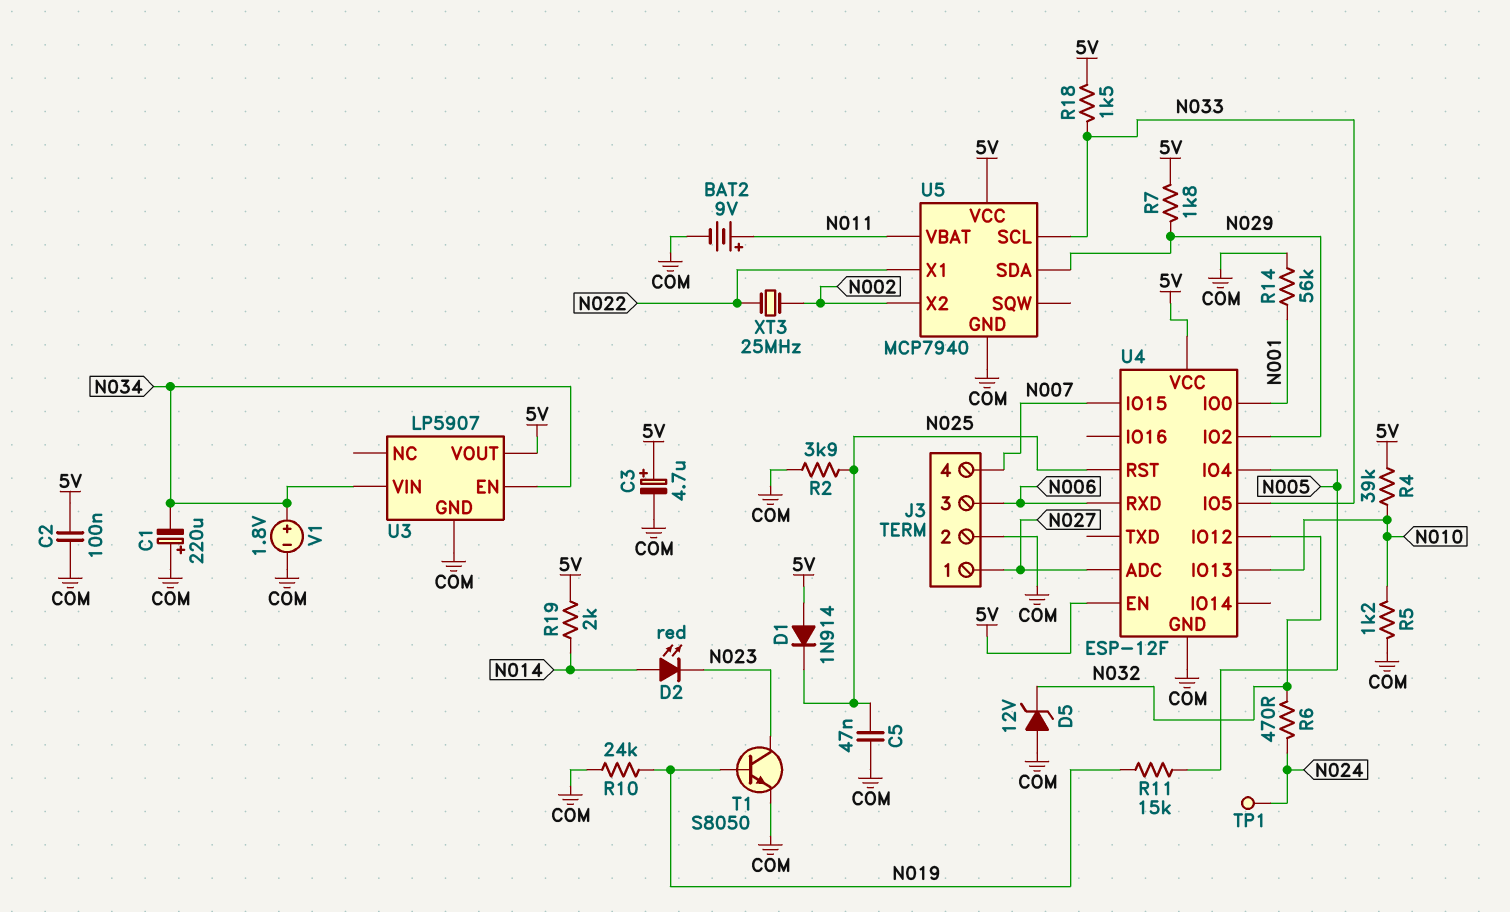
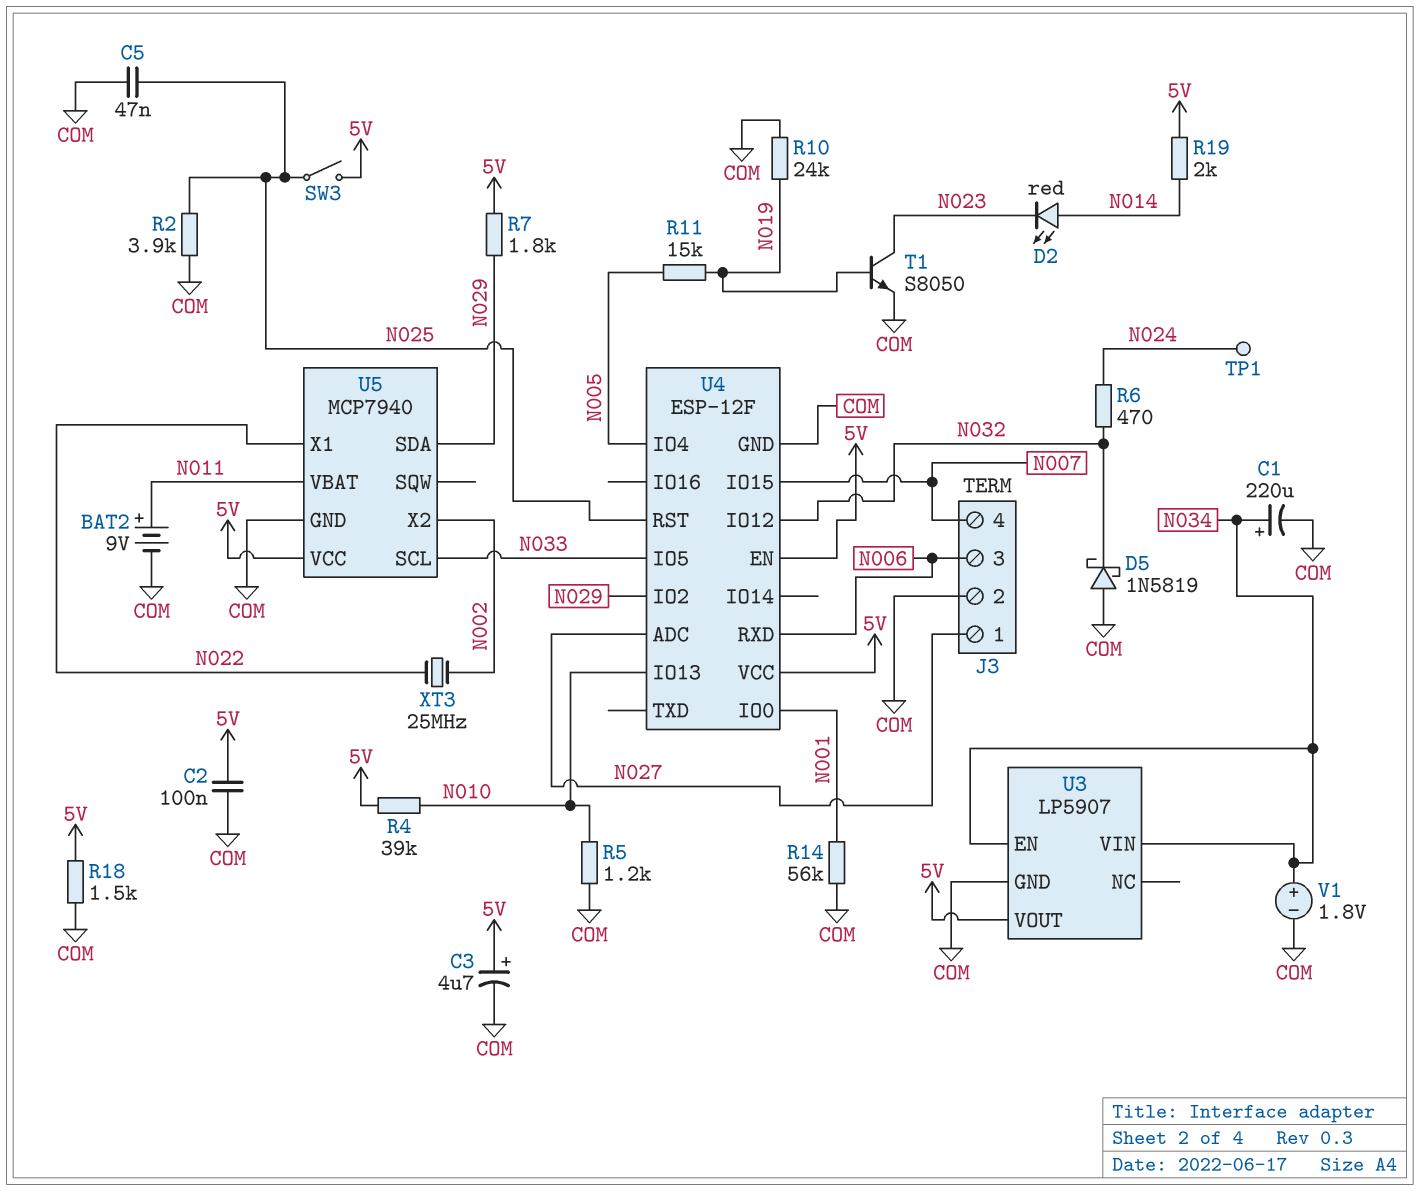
C1: 220uF (plus COM, minus N034) -> 220uF (plus N034, minus COM)
D1: diode 1N914 (A 5V, K N025) -> none
D5: zener 12V (A COM, K N032) -> schottky 1N5819 (A COM, K N032)
R18: 1.5k (5V, N033) -> 1.5k (5V, COM)
SW3: none -> switch (5V, N025)

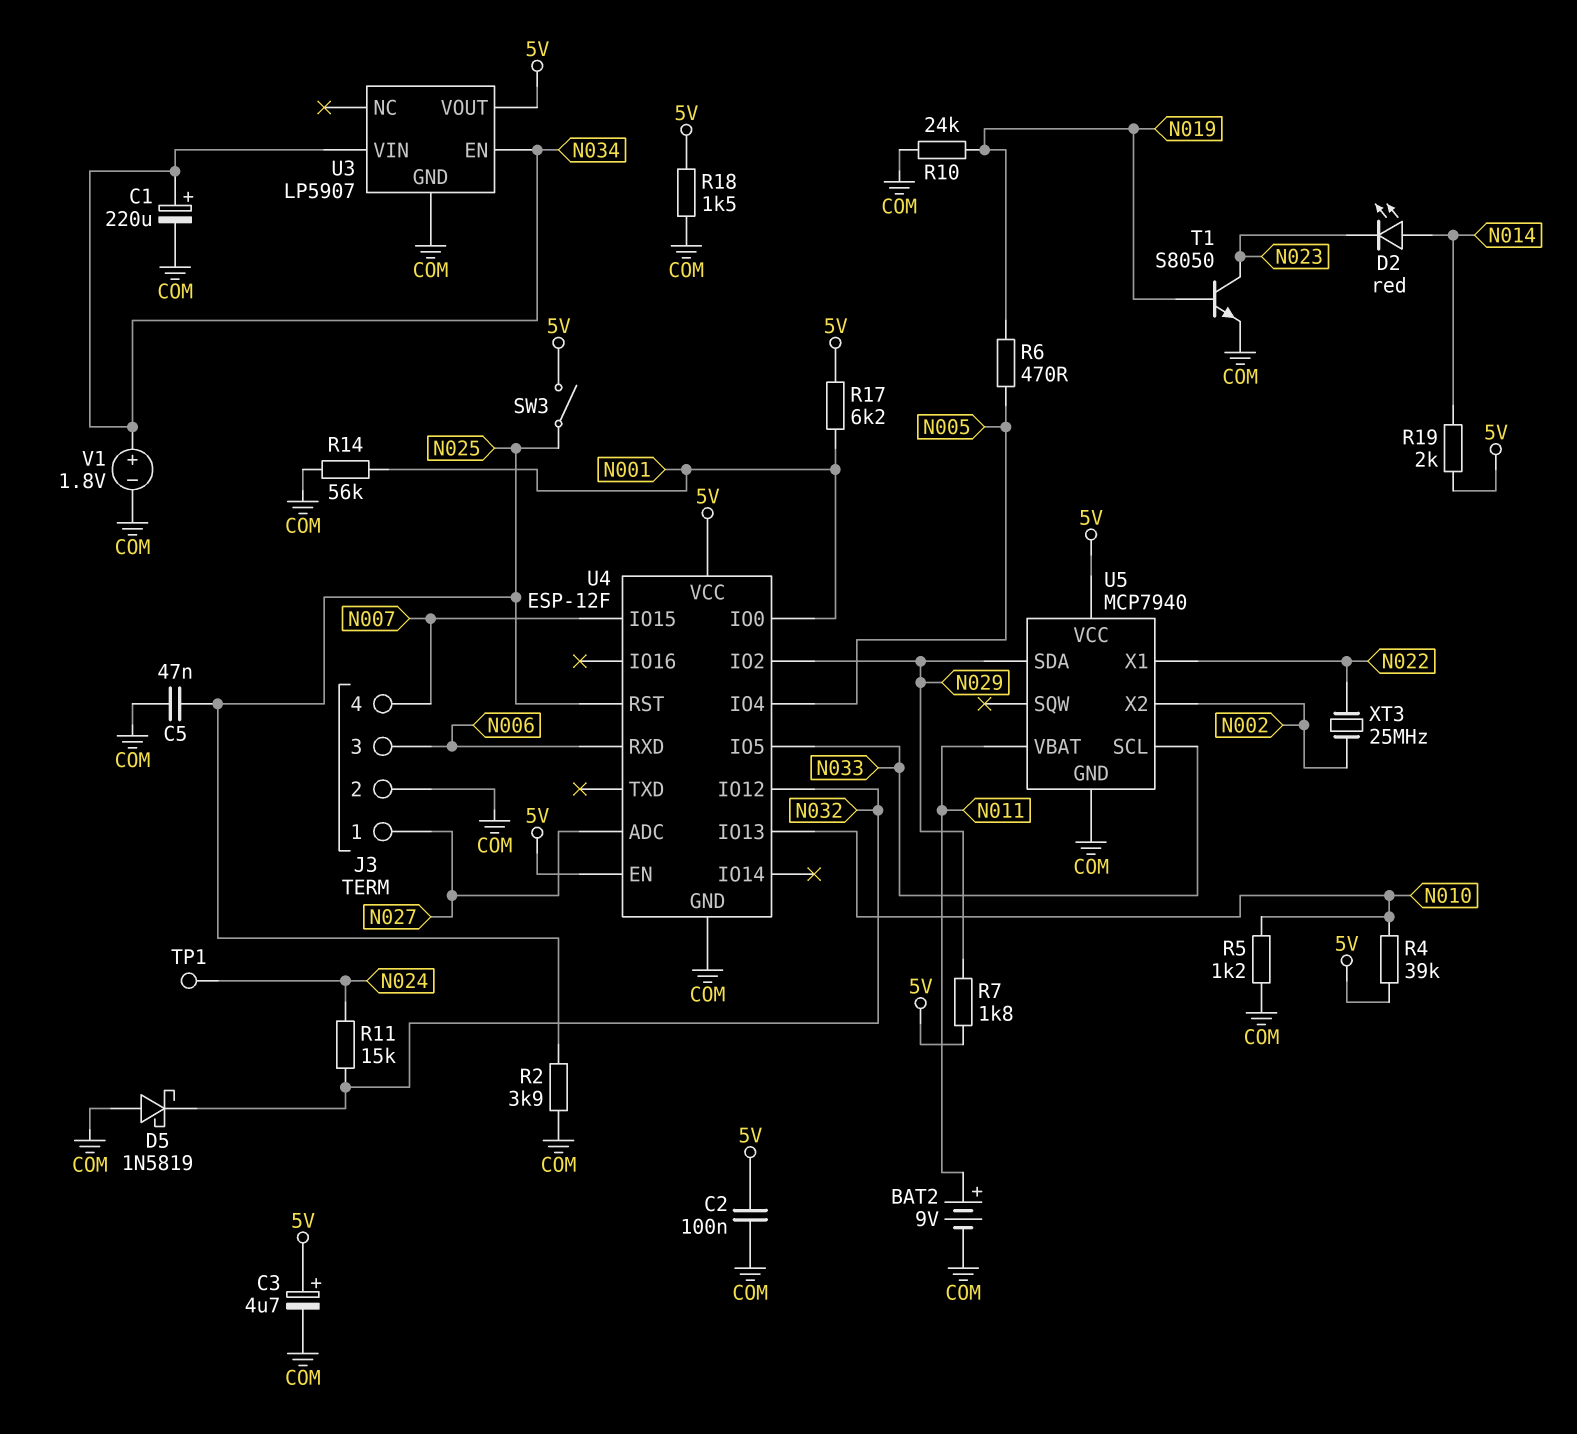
R6: 470 (N024, N032) -> 470 (N005, N019)
R11: 15k (N005, N019) -> 15k (N024, N032)
R17: none -> 6.2k (5V, N001)

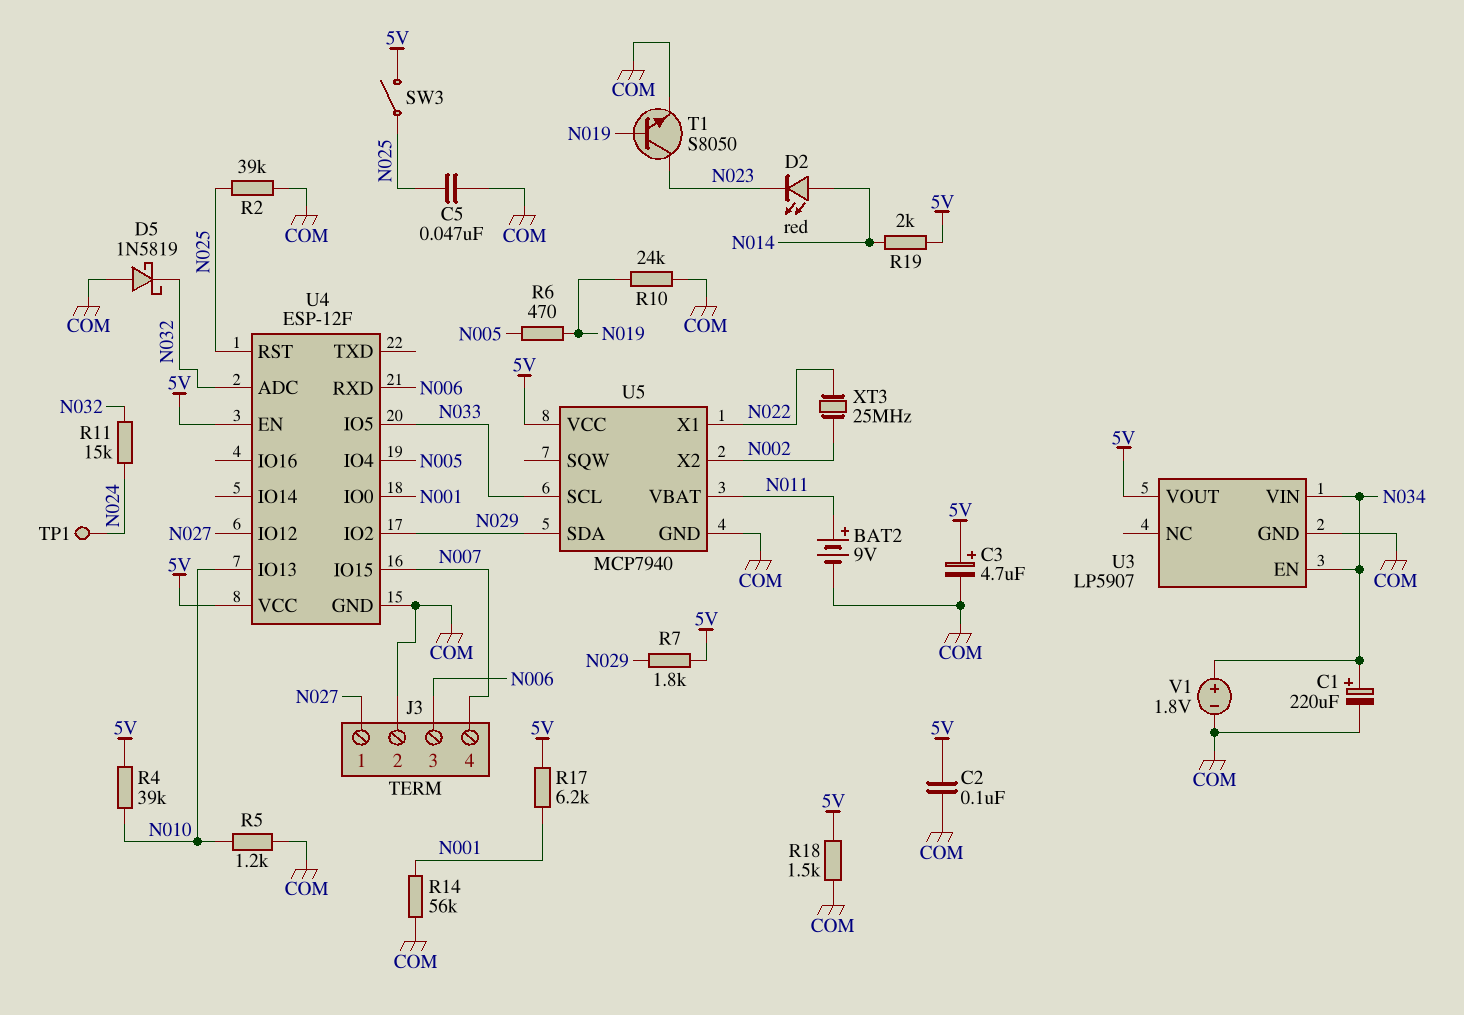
R2: 3.9k (COM, N025) -> 39k (COM, N025)
U4 pin ADC: N027 -> N032
U4 pin IO12: N032 -> N027

